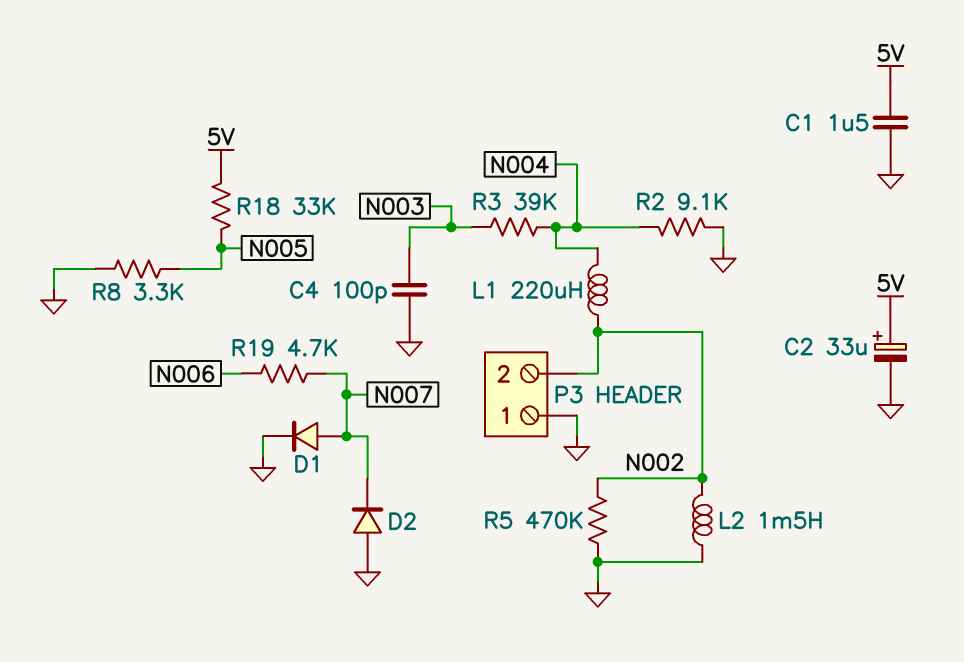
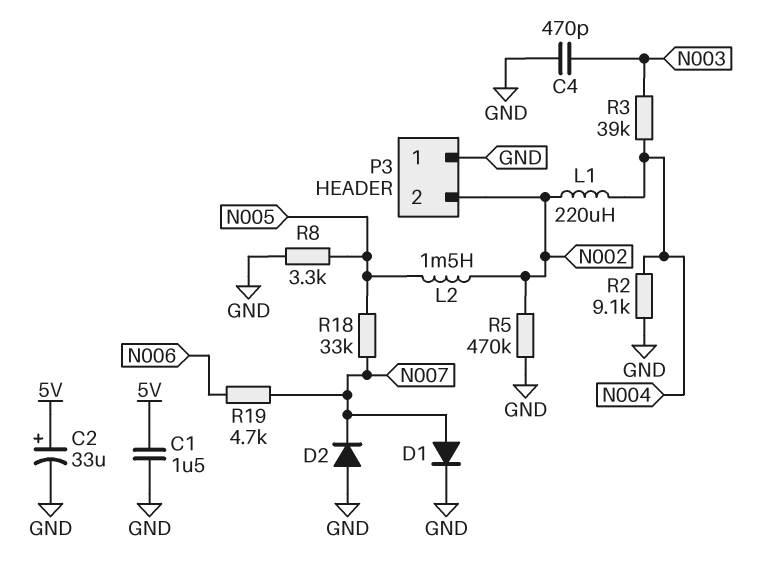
C4: 100pF (GND, N003) -> 470pF (GND, N003)
L2: 1.5mH (GND, N002) -> 1.5mH (N002, N005)
R18: 33k (5V, N005) -> 33k (N005, N007)

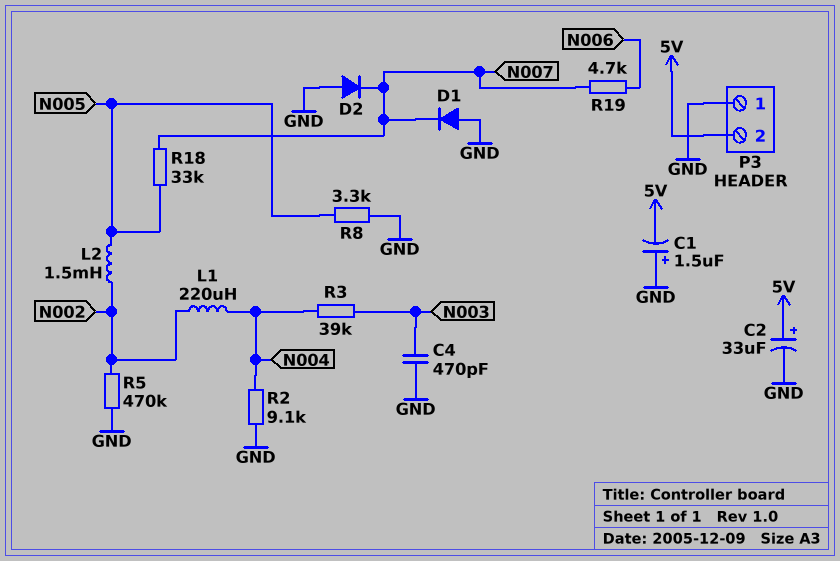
C1: 1.5uF (5V, GND) -> 1.5uF (plus GND, minus 5V)
D1: diode (A N007, K GND) -> diode (A GND, K N007)
P3 pin 2: N002 -> 5V

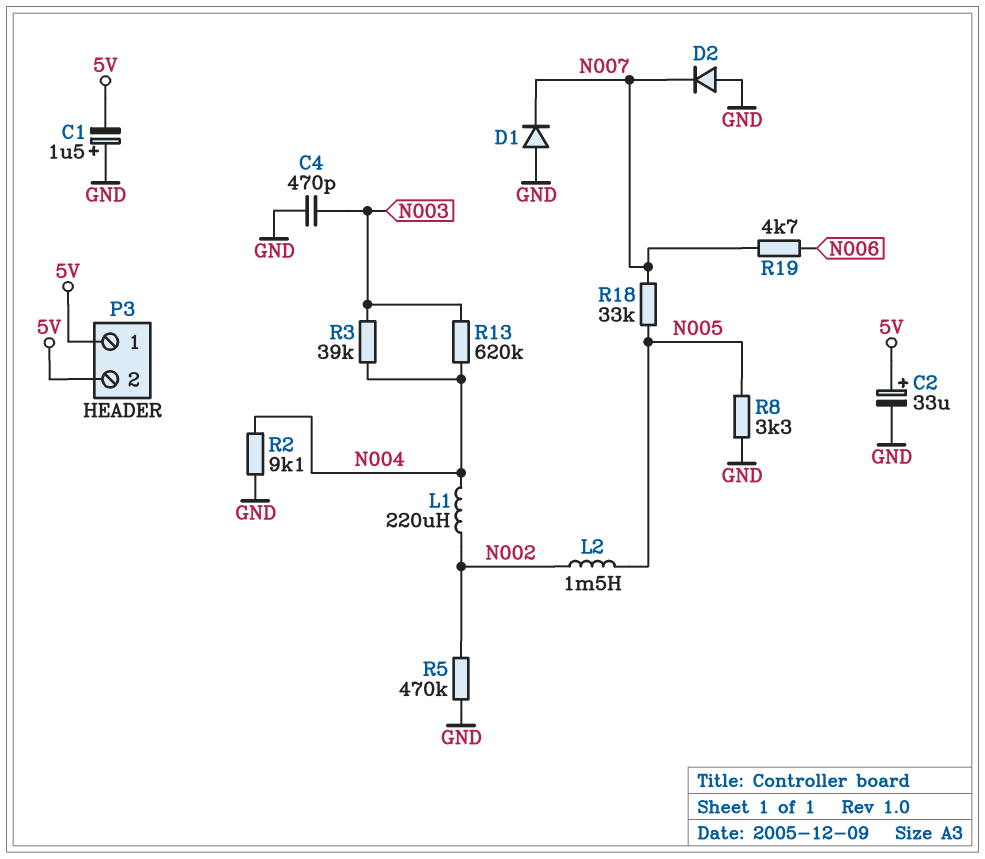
P3 pin 1: GND -> 5V
R13: none -> 620k (N003, N004)

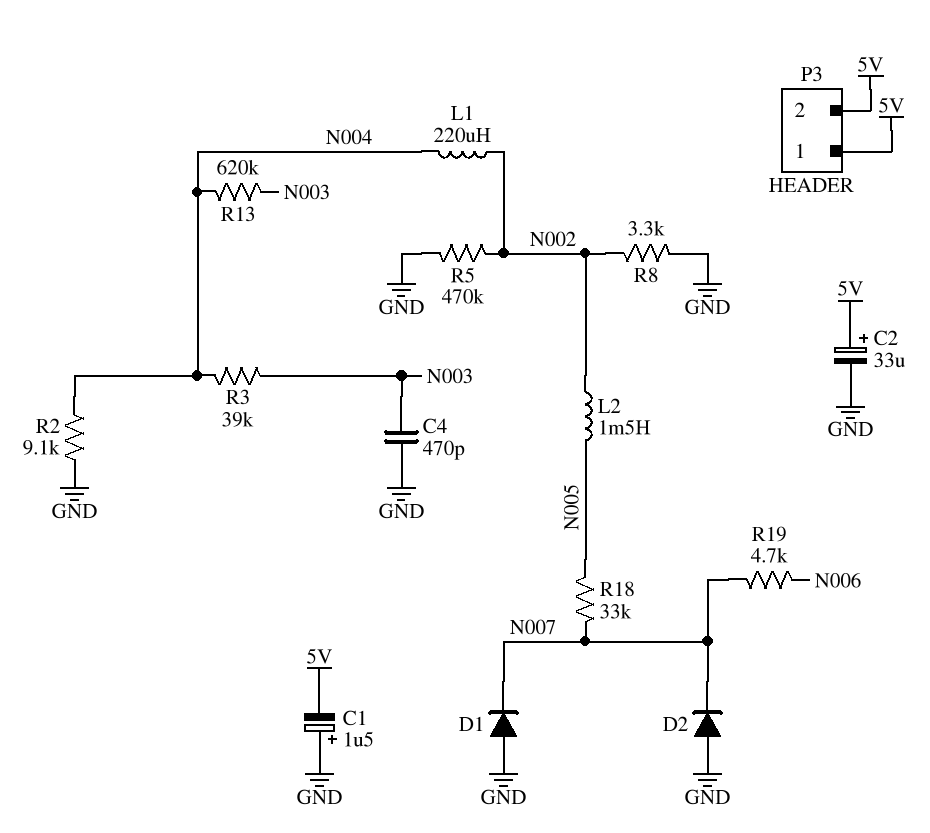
R8: 3.3k (GND, N005) -> 3.3k (GND, N002)

